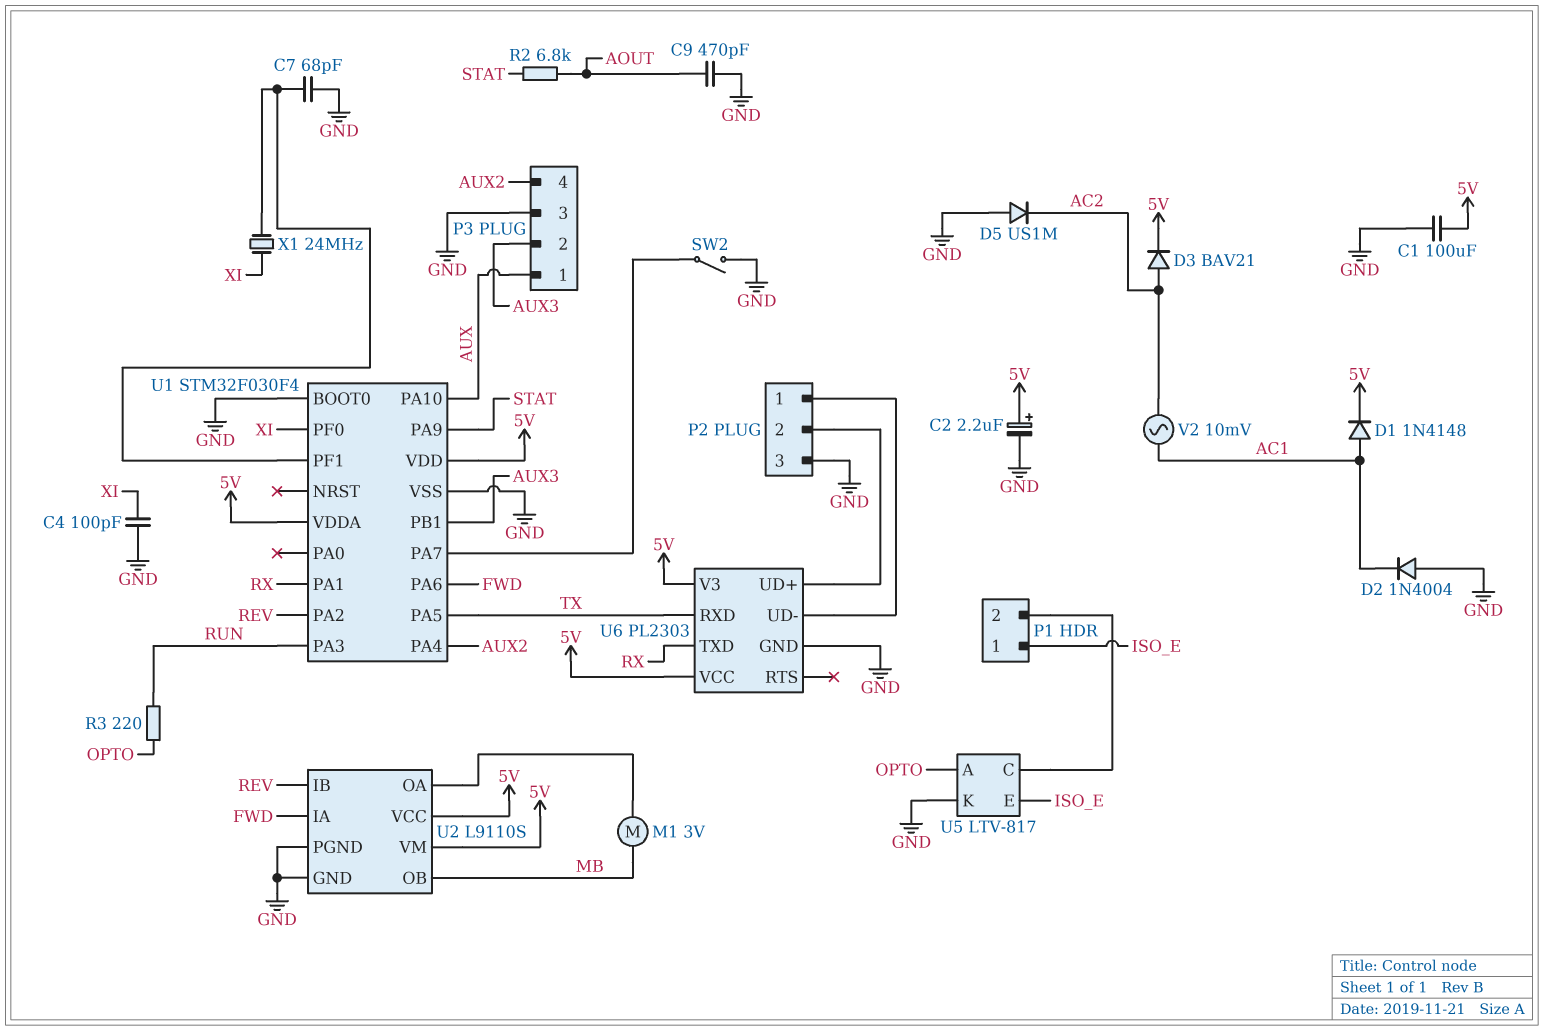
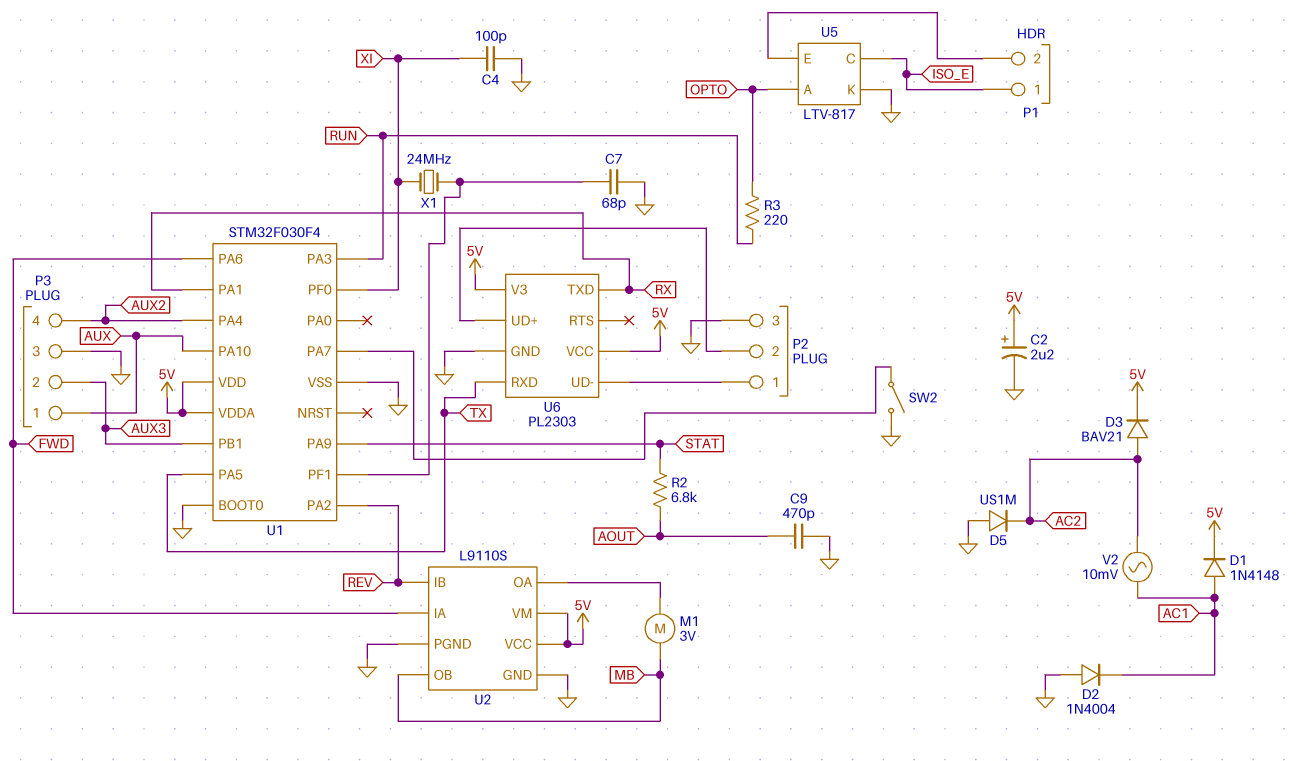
C1: 100uF (5V, GND) -> none
U5 pin C: P1/2 -> ISO_E
U5 pin E: ISO_E -> P1/2

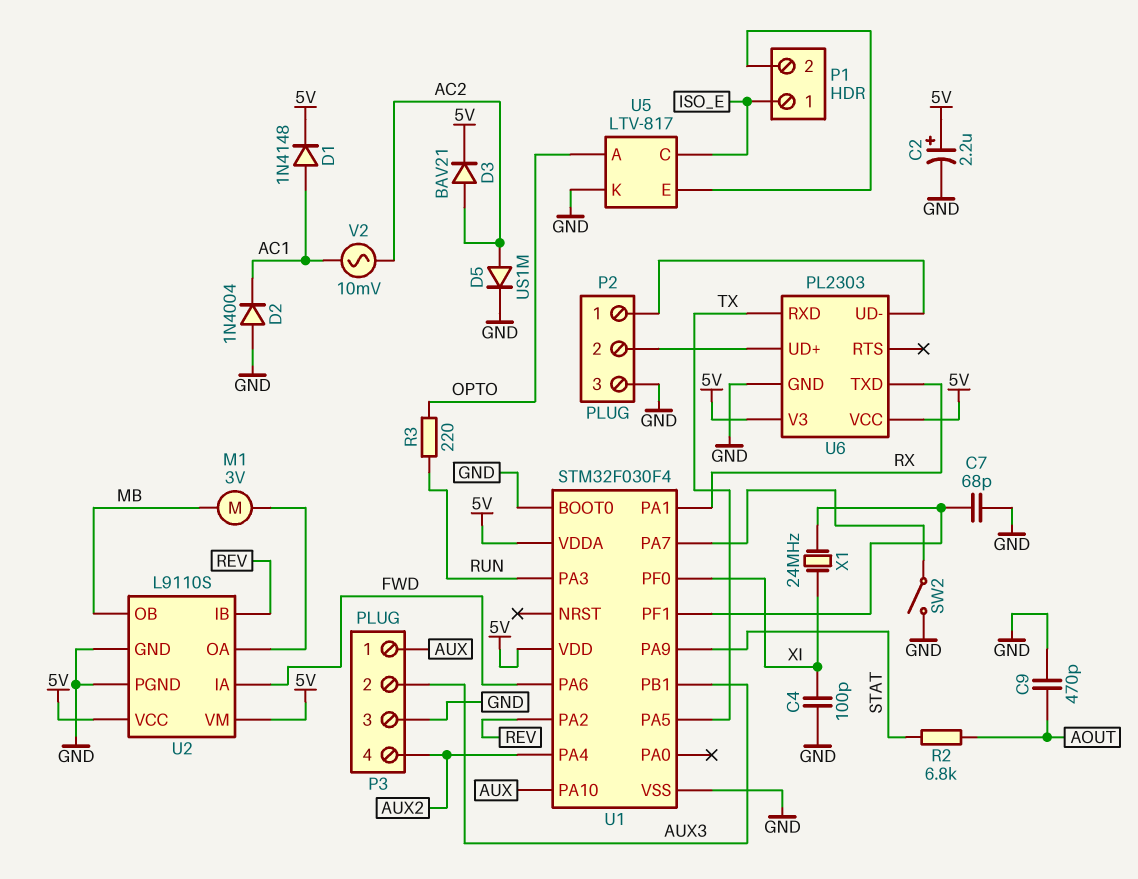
D5: diode US1M (A GND, K AC2) -> diode US1M (A AC2, K GND)

